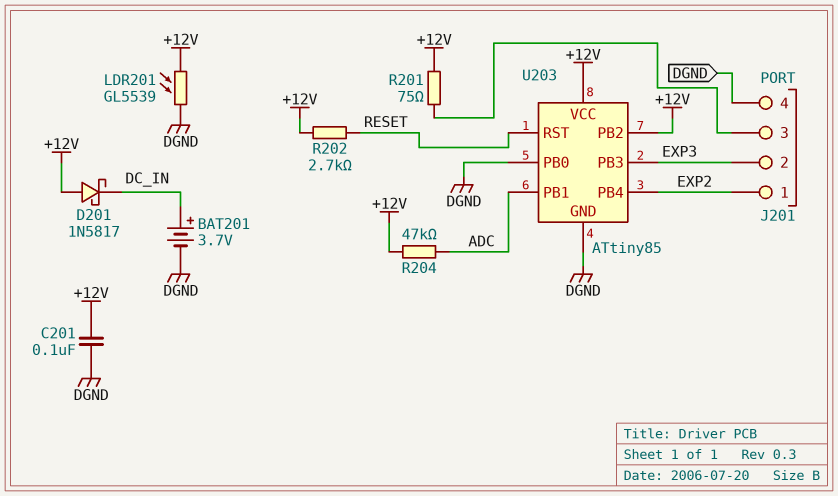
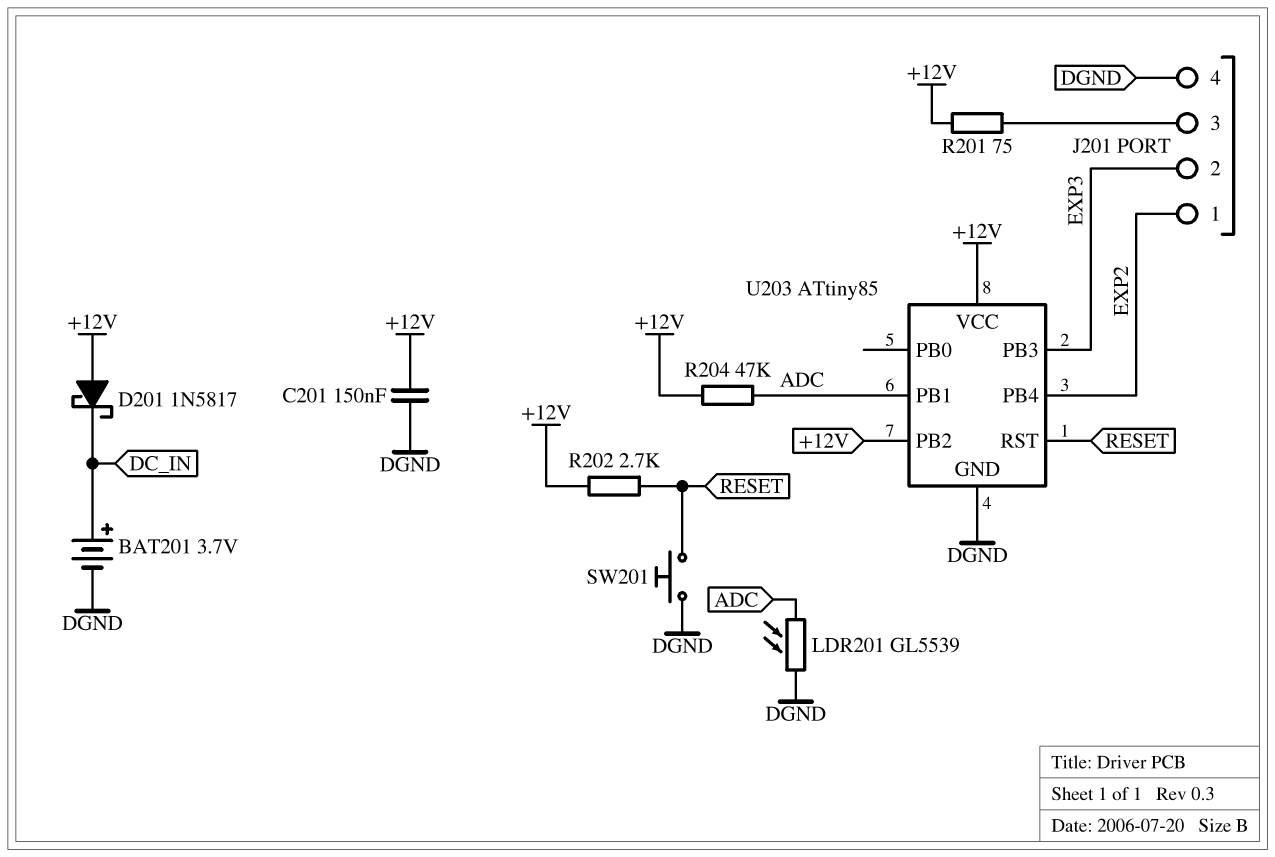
C201: 100nF (+12V, DGND) -> 150nF (+12V, DGND)
LDR201: GL5539 (+12V, DGND) -> GL5539 (ADC, DGND)
SW201: none -> button (DGND, RESET)
U203 pin PB0: DGND -> none

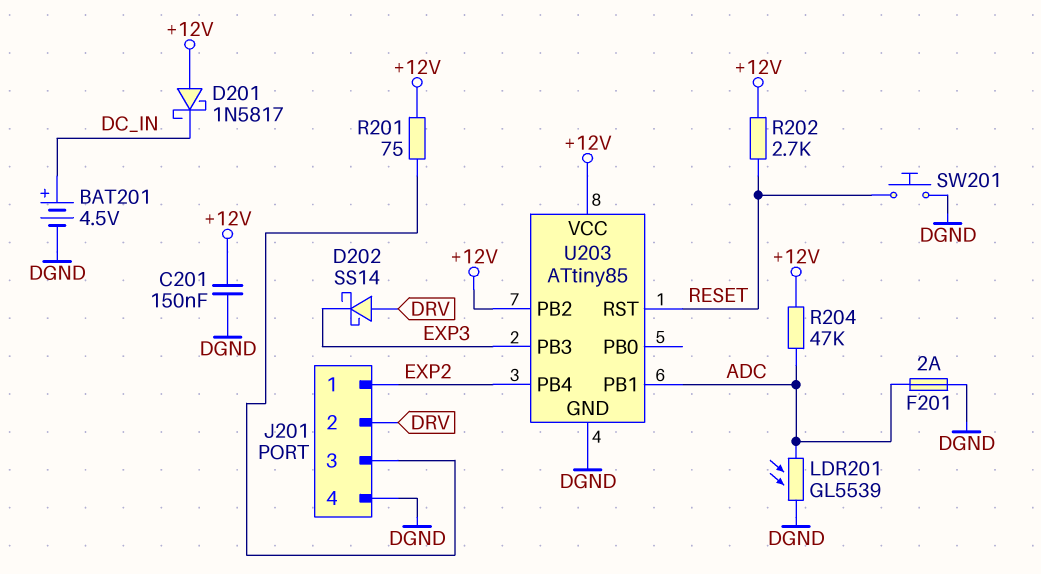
BAT201: 3.7V (plus DC_IN, minus DGND) -> 4.5V (plus DC_IN, minus DGND)
D202: none -> schottky SS14 (A DRV, K EXP3)
F201: none -> 2A (ADC, DGND)
J201 pin 2: EXP3 -> DRV

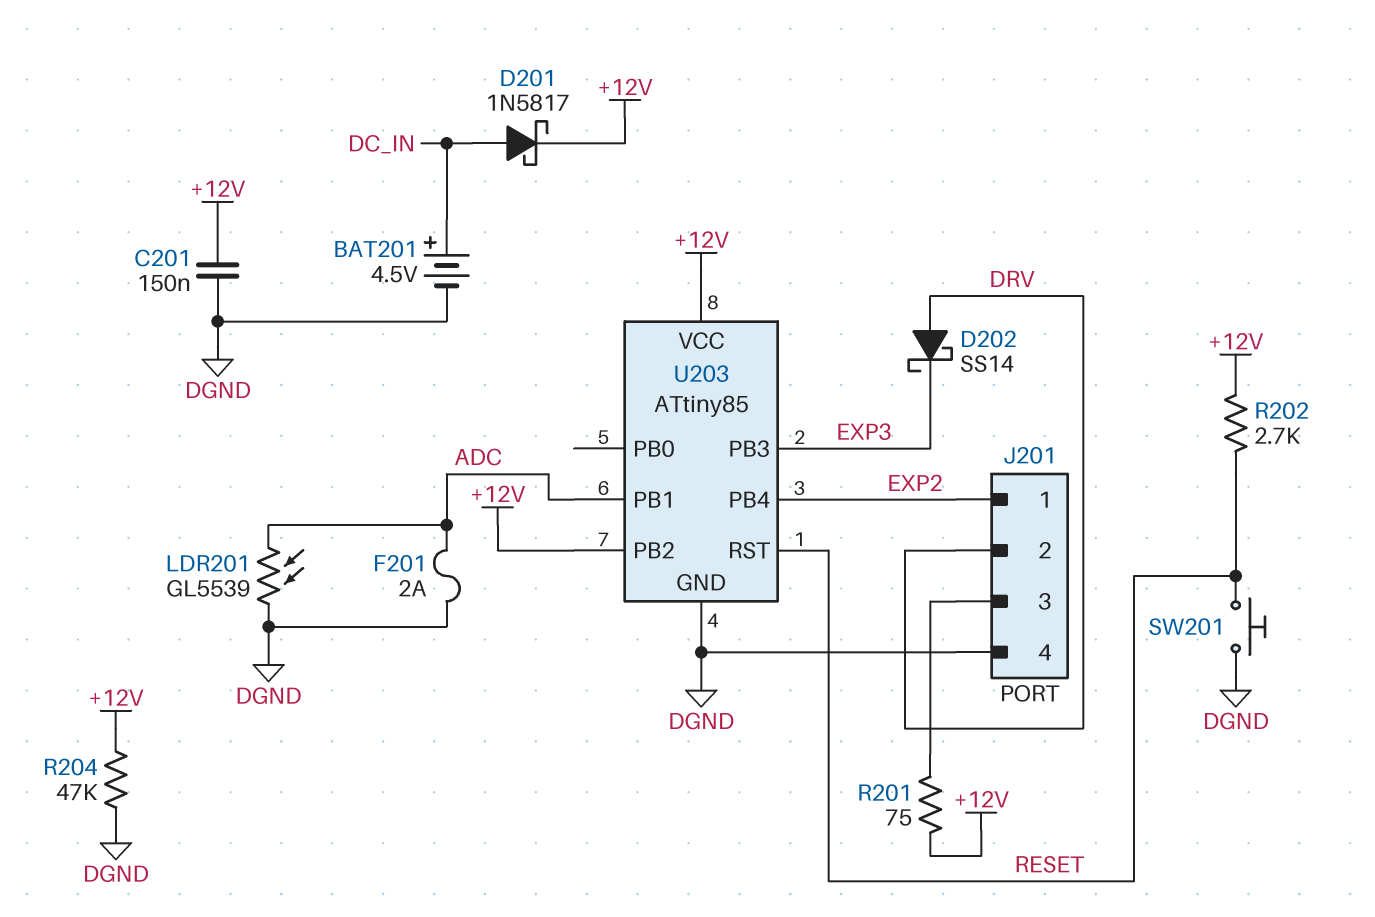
D201: schottky 1N5817 (A +12V, K DC_IN) -> schottky 1N5817 (A DC_IN, K +12V)
R204: 47k (+12V, ADC) -> 47k (+12V, DGND)

